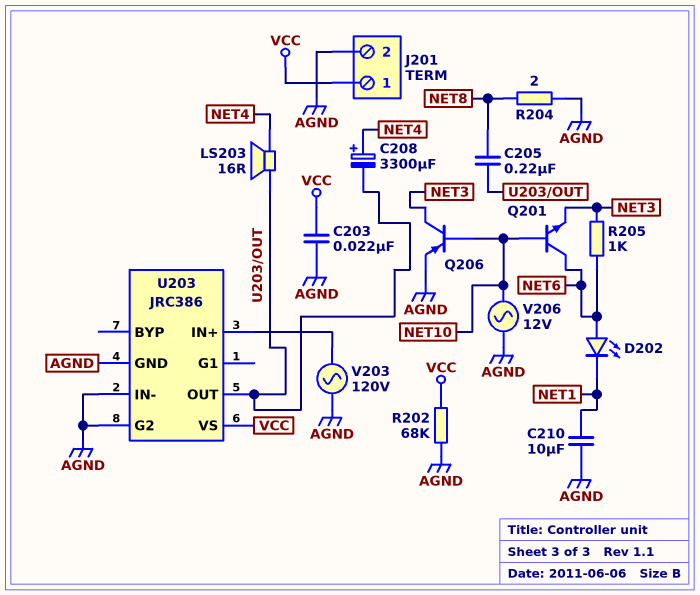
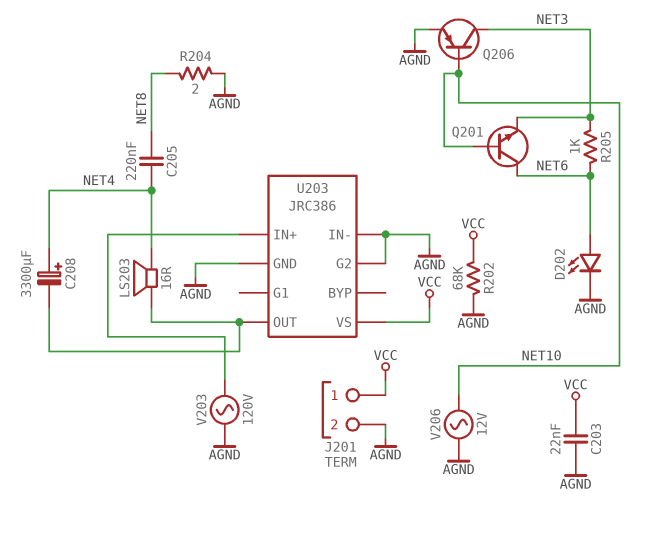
C205: 220nF (NET8, U203/OUT) -> 220nF (NET4, NET8)
C210: 10uF (AGND, NET1) -> none
D202: LED (A NET6, K NET1) -> LED (A NET6, K AGND)

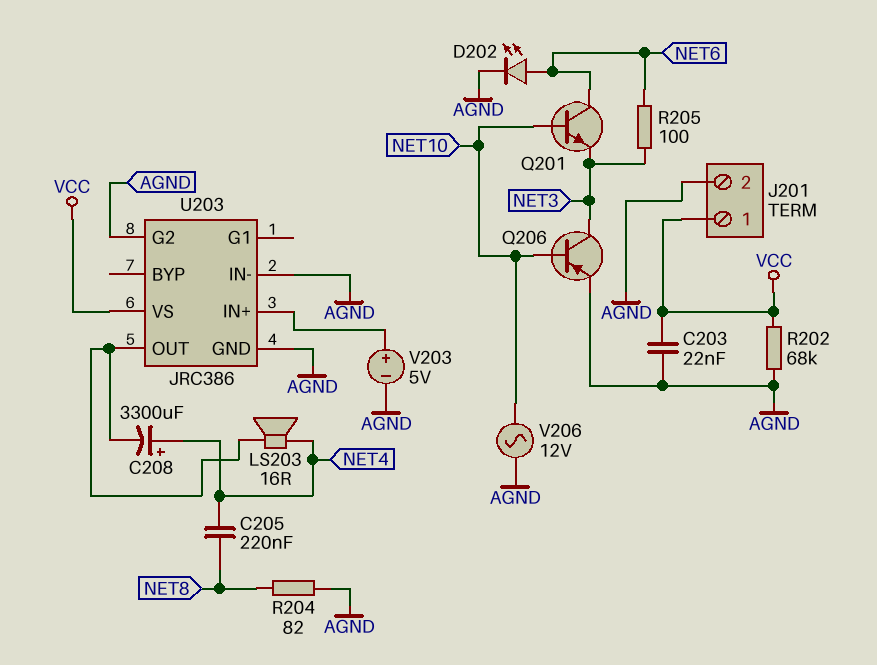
R204: 2 (AGND, NET8) -> 82 (AGND, NET8)
R205: 1k (NET3, NET6) -> 100 (NET3, NET6)
V203: AC 120V (AGND, U203/IN+) -> 5V (plus U203/IN+, minus AGND)

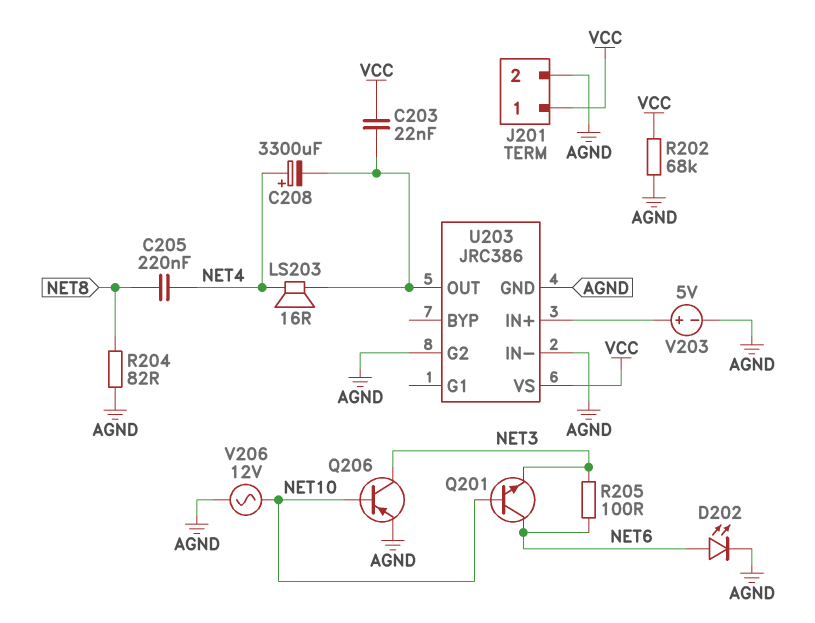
C203: 22nF (AGND, VCC) -> 22nF (U203/OUT, VCC)

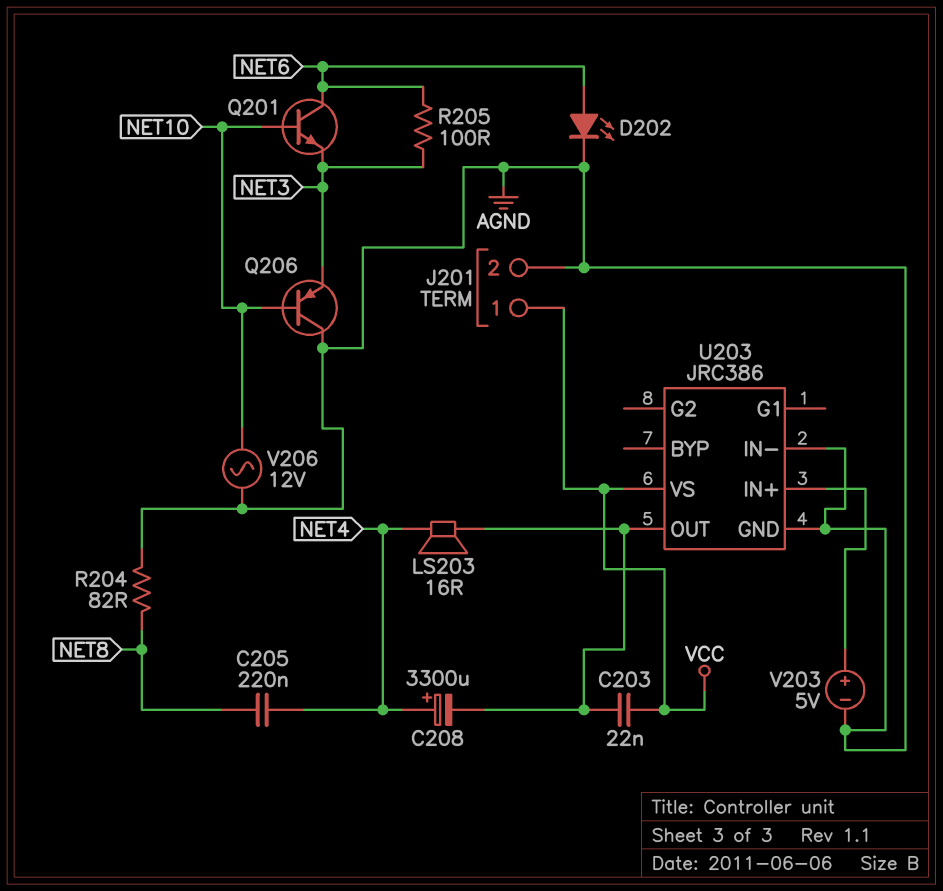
Q206: PNP (B NET10, C NET3, E AGND) -> PNP (B NET10, C AGND, E NET3)
R202: 68k (AGND, VCC) -> none
U203 pin G2: AGND -> none

